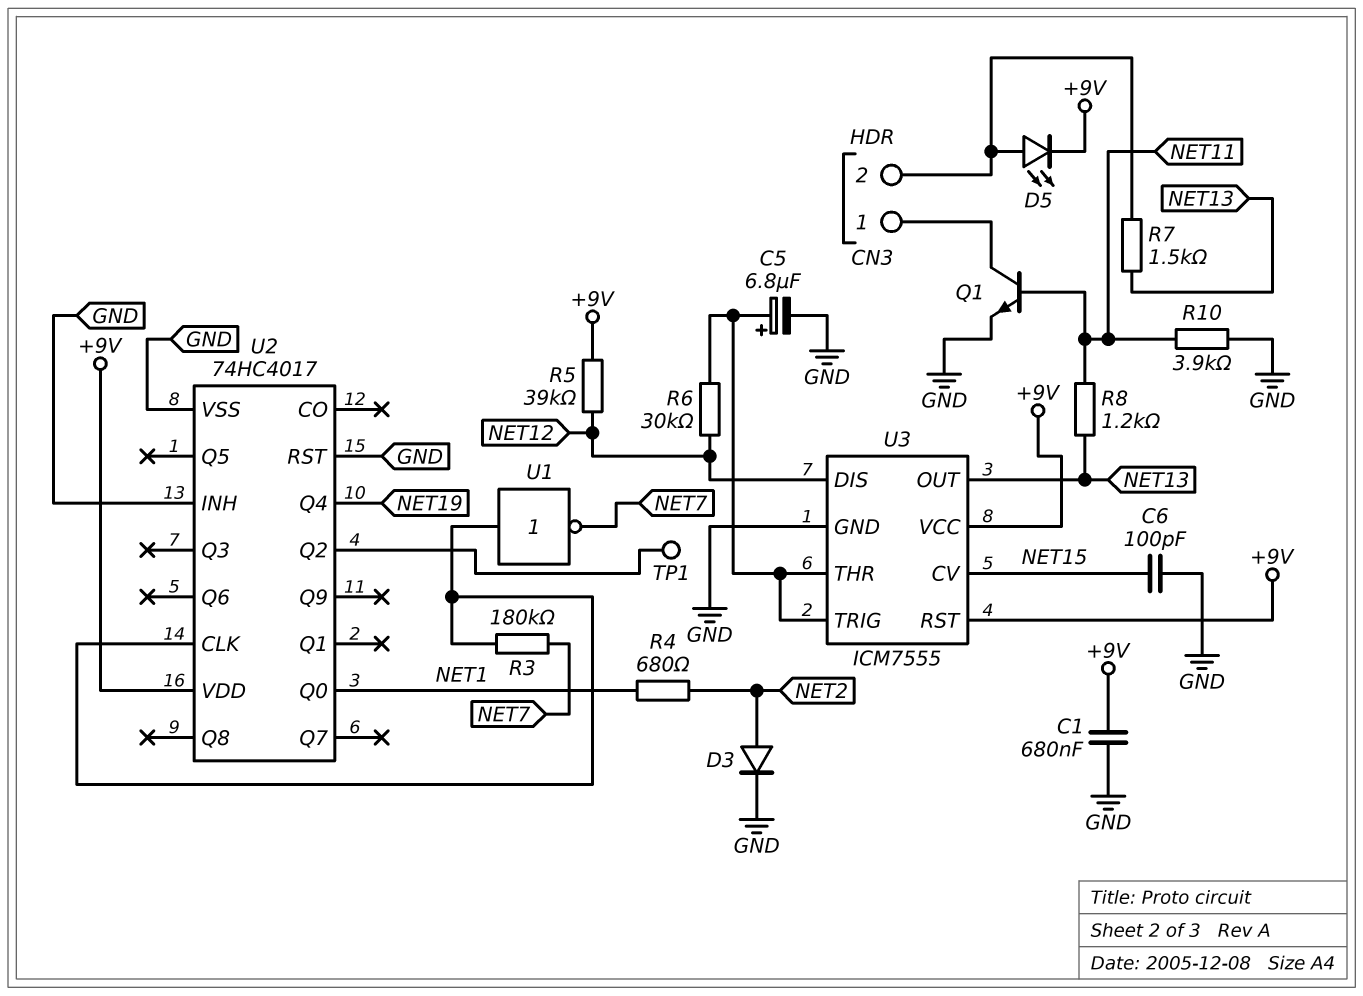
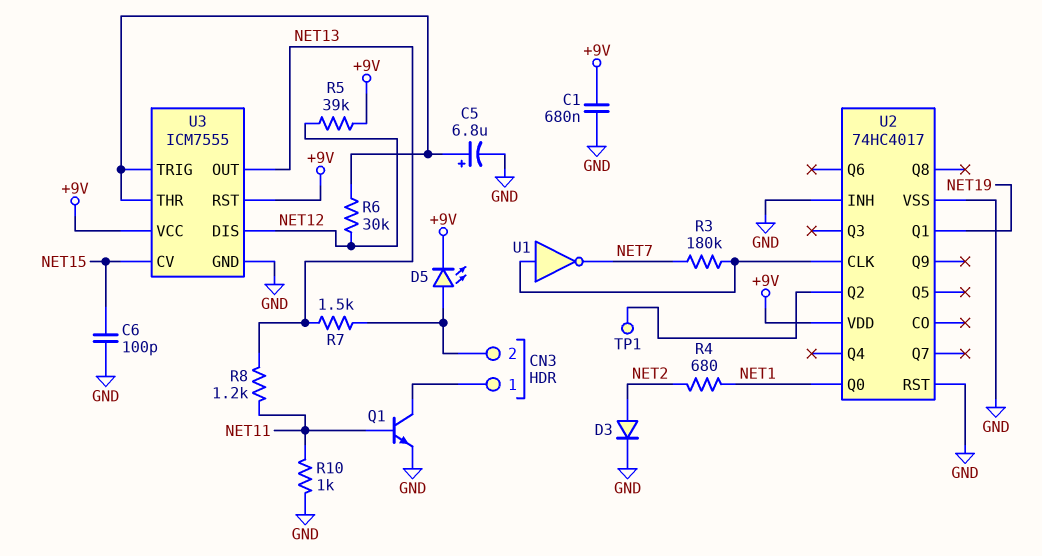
R10: 3.9k (GND, NET11) -> 1k (GND, NET11)
U2 pin Q1: none -> NET19
U2 pin Q4: NET19 -> none

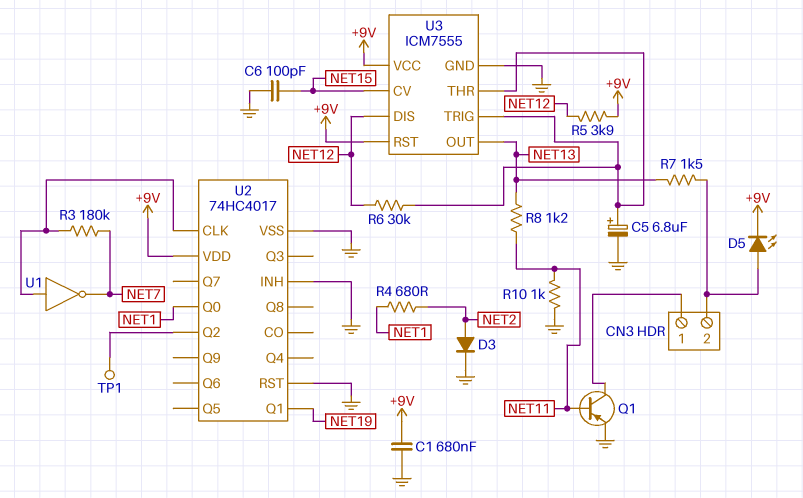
Q1: NPN (B NET11, C CN3/1, E GND) -> PNP (B NET11, C CN3/1, E GND)
R5: 39k (+9V, NET12) -> 3.9k (+9V, NET12)

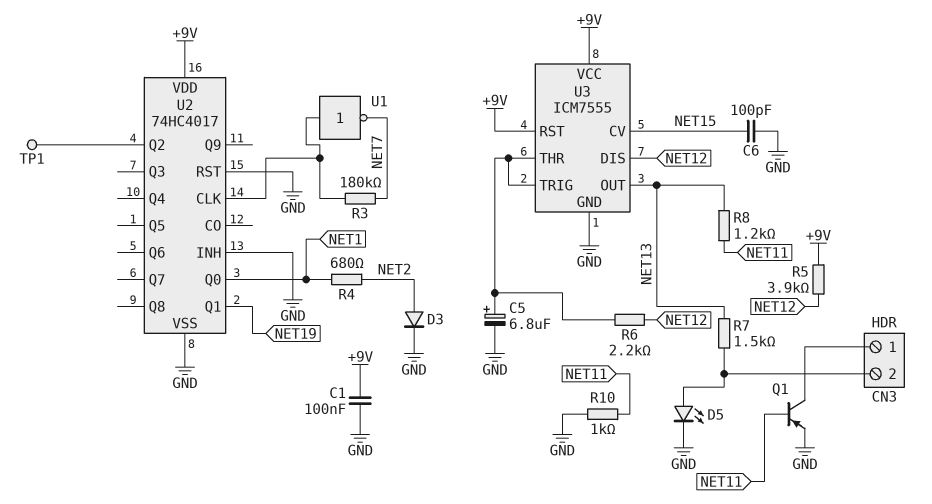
C1: 680nF (+9V, GND) -> 100nF (+9V, GND)
D5: LED (A CN3/2, K +9V) -> LED (A CN3/2, K GND)
R6: 30k (NET12, U3/THR) -> 2.2k (NET12, U3/THR)

